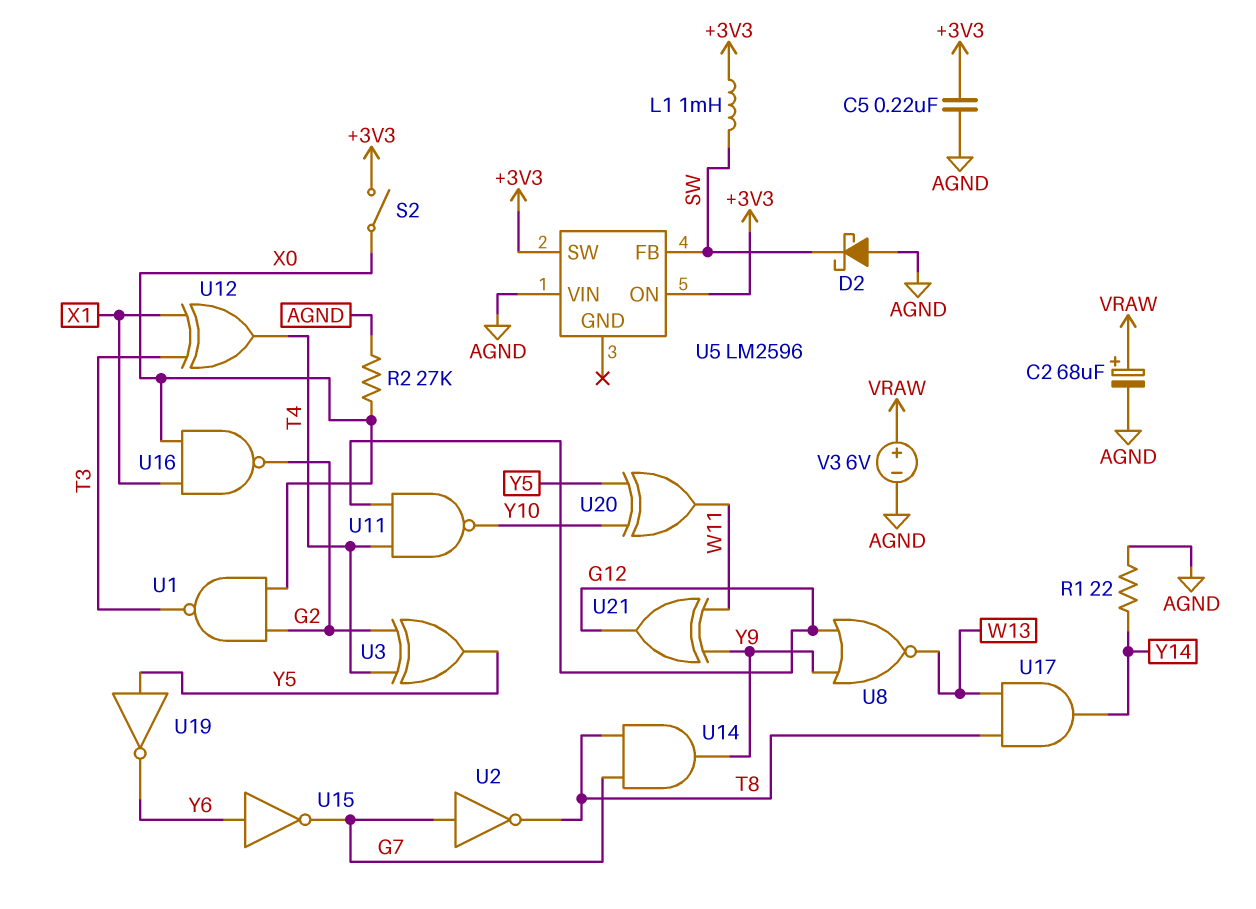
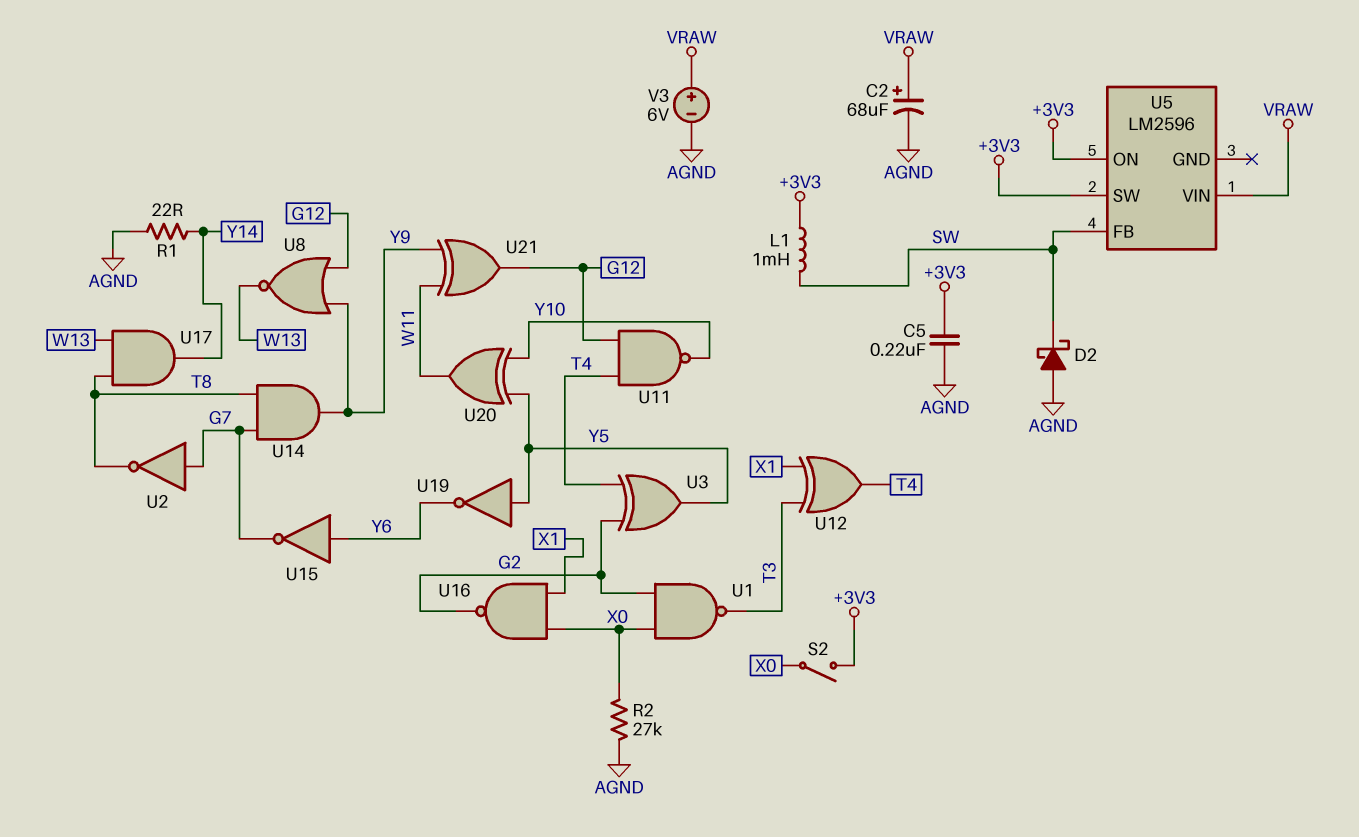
U5 pin VIN: AGND -> VRAW

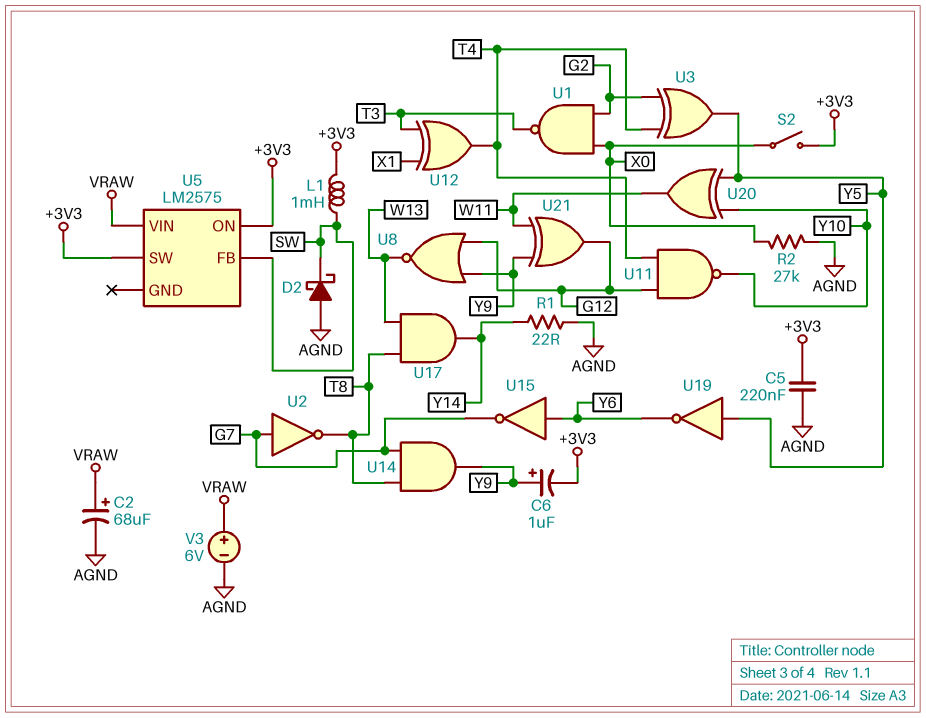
C6: none -> 1uF (plus Y9, minus +3V3)
U5: LM2596 -> LM2575
U16: NAND (in X0, in X1, out G2) -> none

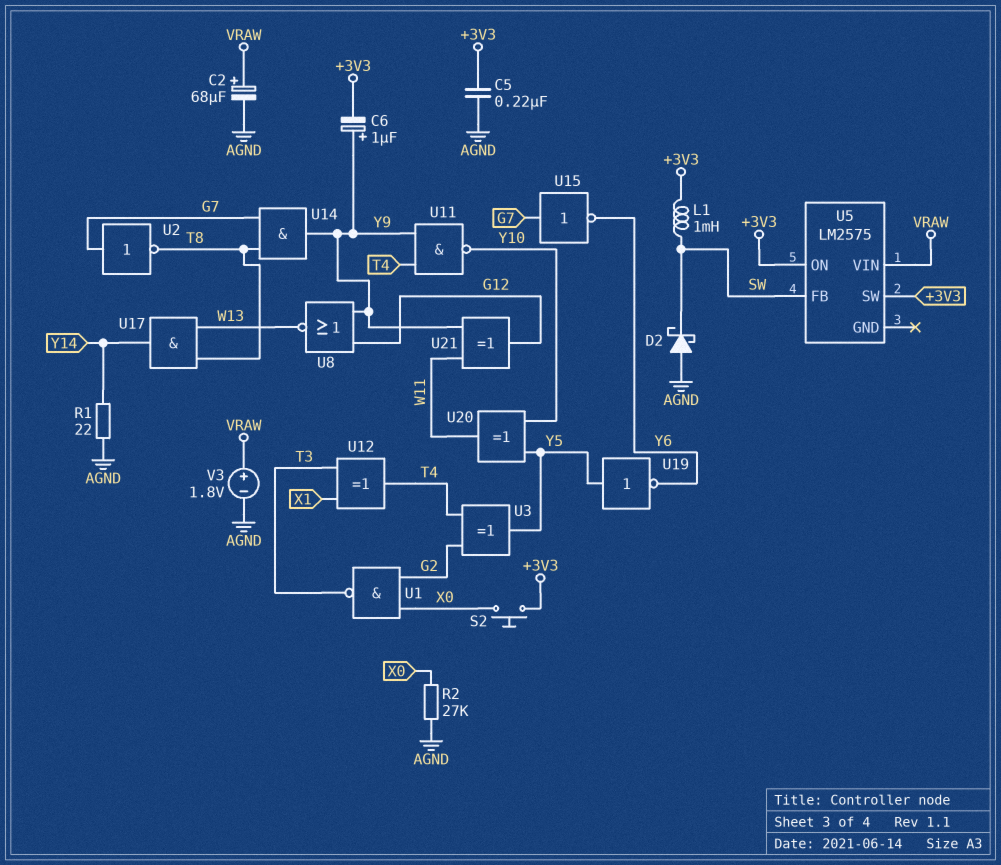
S2: switch (+3V3, X0) -> button (+3V3, X0)
U11: NAND (in G12, in T4, out Y10) -> NAND (in T4, in Y9, out Y10)
U15: NOT (in Y6, out G7) -> NOT (in G7, out Y6)
V3: 6V (plus VRAW, minus AGND) -> 1.8V (plus VRAW, minus AGND)

